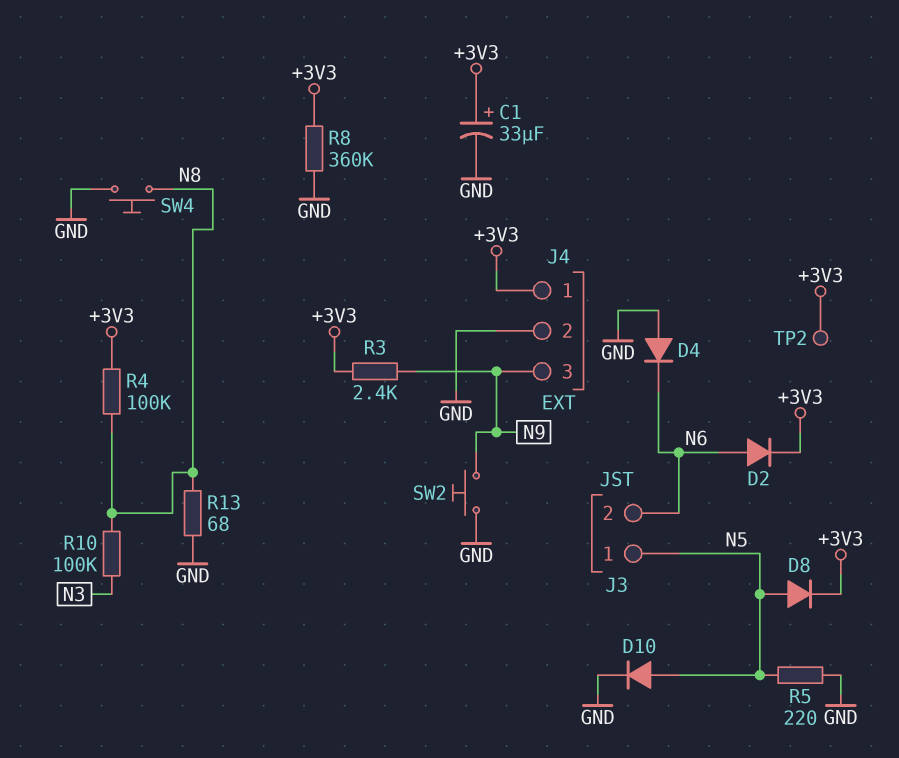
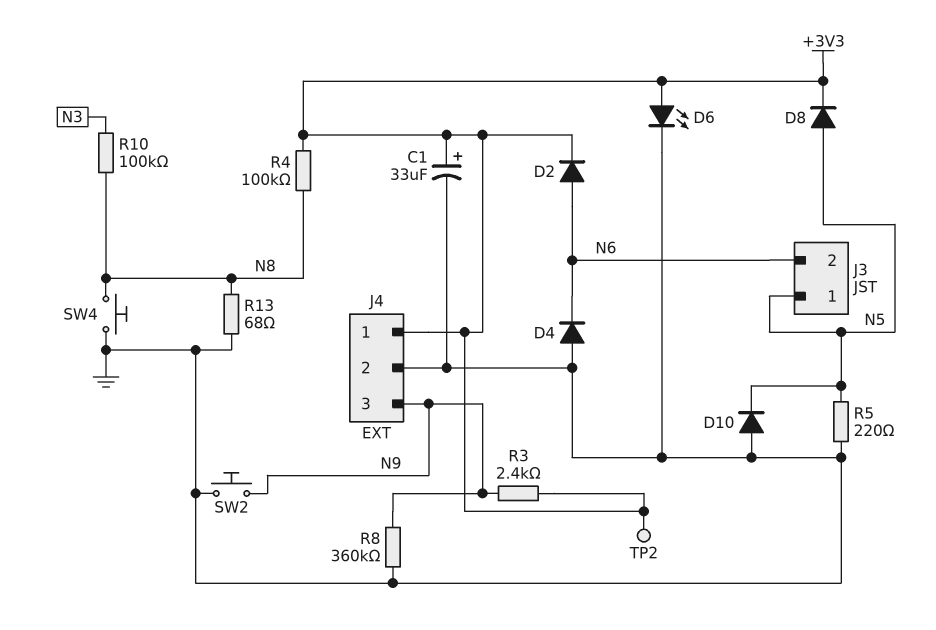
D6: none -> LED (A +3V3, K GND)
D10: diode (A N5, K GND) -> diode (A GND, K N5)
R8: 360k (+3V3, GND) -> 360k (GND, N9)

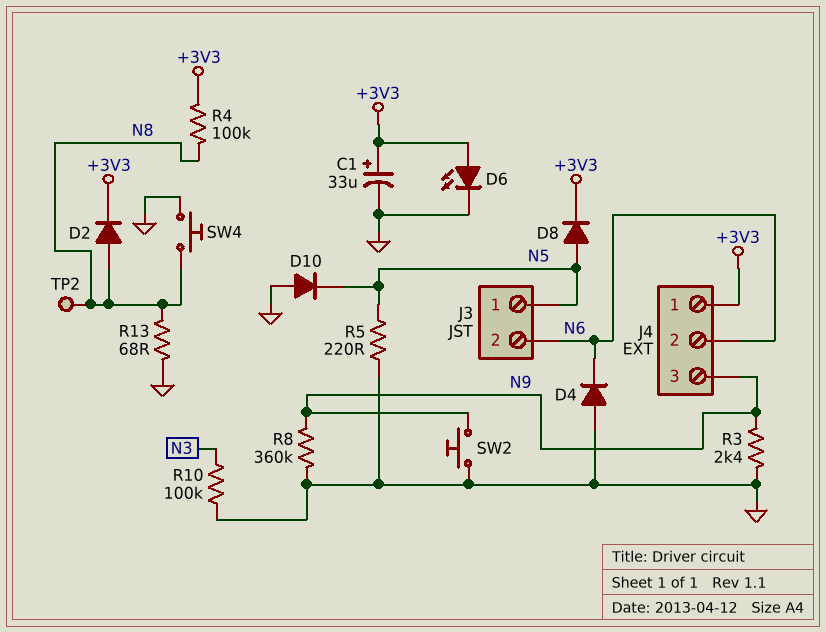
D2: diode (A N6, K +3V3) -> diode (A N8, K +3V3)
J4 pin 2: GND -> N6
R3: 2.4k (+3V3, N9) -> 2.4k (GND, N9)
R10: 100k (N3, N8) -> 100k (GND, N3)
TP2: test point (+3V3) -> test point (N8)

